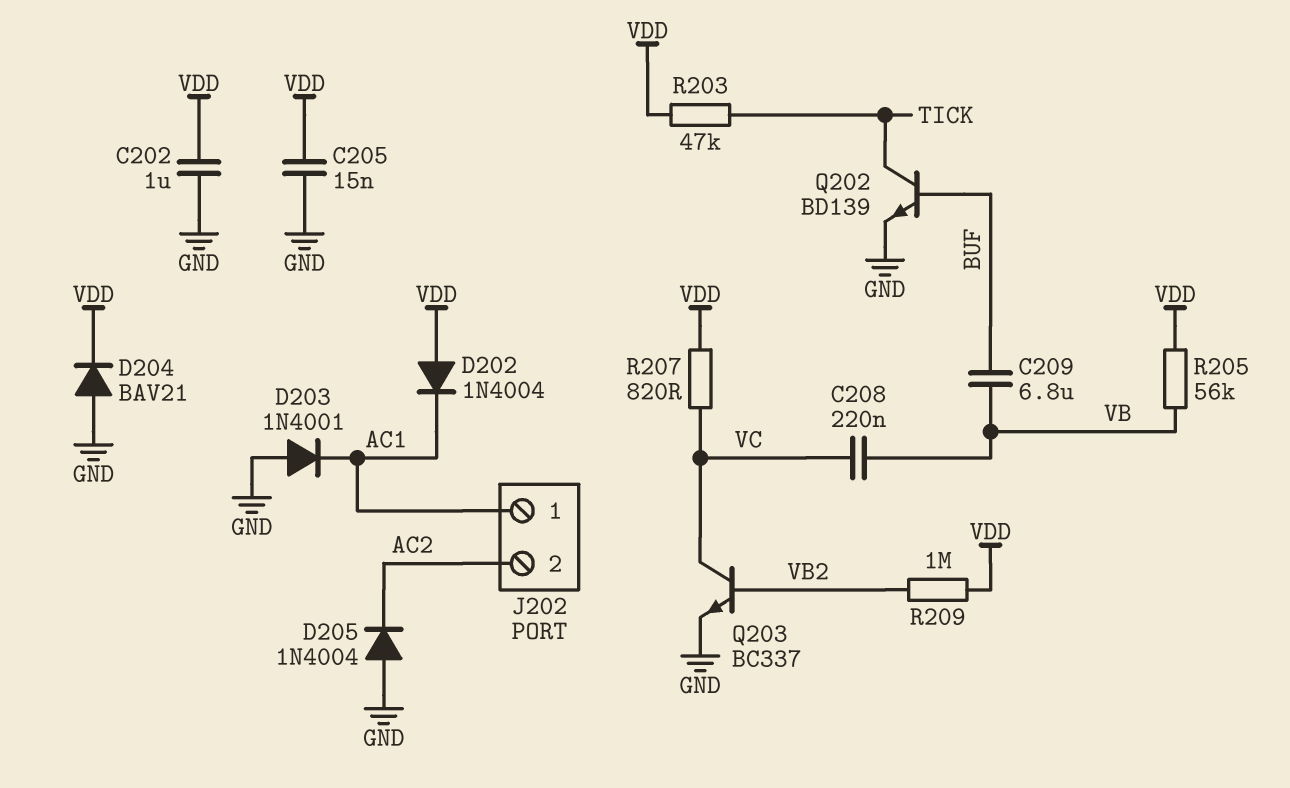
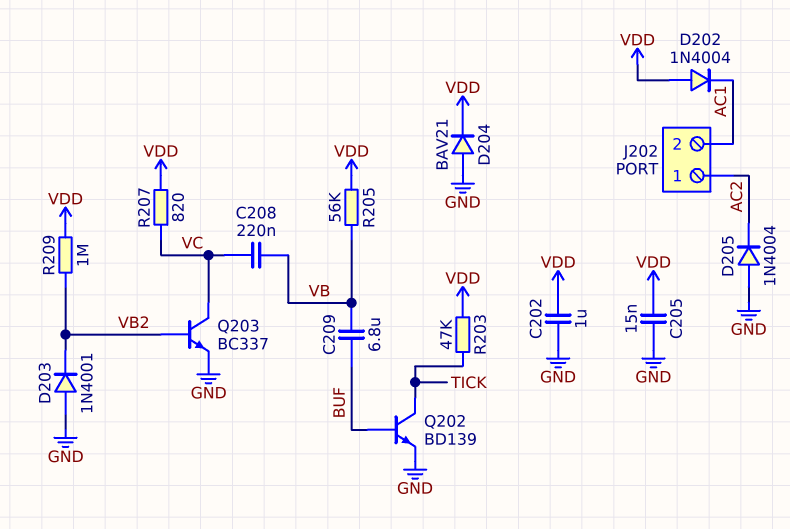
D203: diode 1N4001 (A GND, K AC1) -> diode 1N4001 (A GND, K VB2)
J202 pin 1: AC1 -> AC2
J202 pin 2: AC2 -> AC1

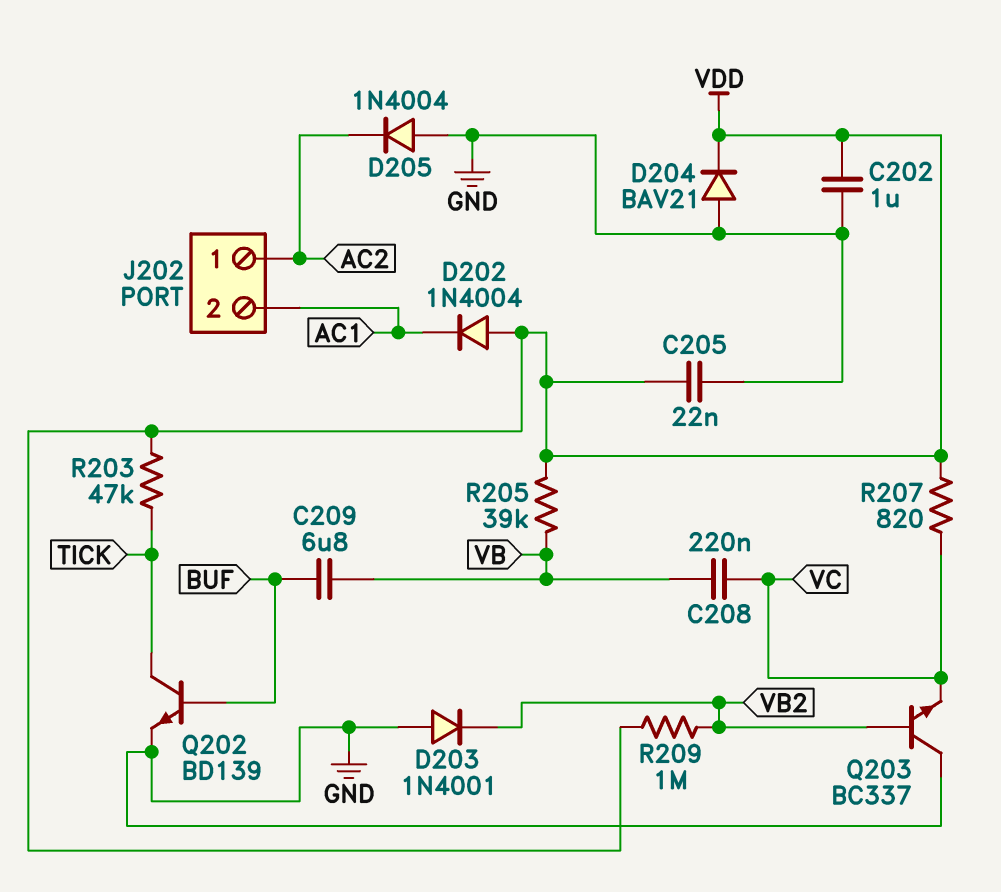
C205: 15nF (GND, VDD) -> 22nF (GND, VDD)
Q203: NPN BC337 (B VB2, C VC, E GND) -> NPN BC337 (B VB2, C GND, E VC)
R205: 56k (VB, VDD) -> 39k (VB, VDD)

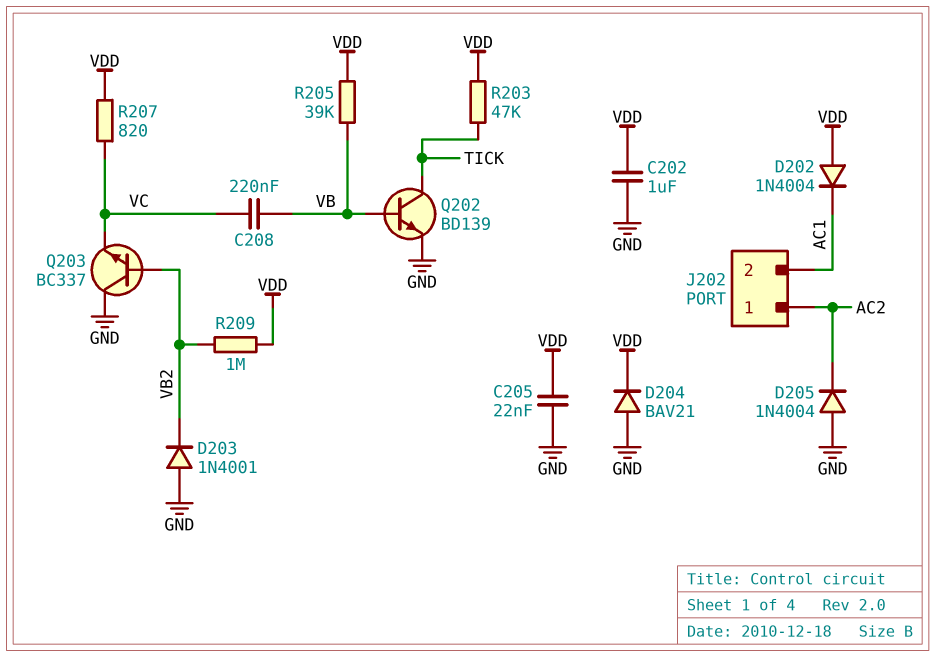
C209: 6.8uF (BUF, VB) -> none
Q202: NPN BD139 (B BUF, C TICK, E GND) -> NPN BD139 (B VB, C TICK, E GND)

